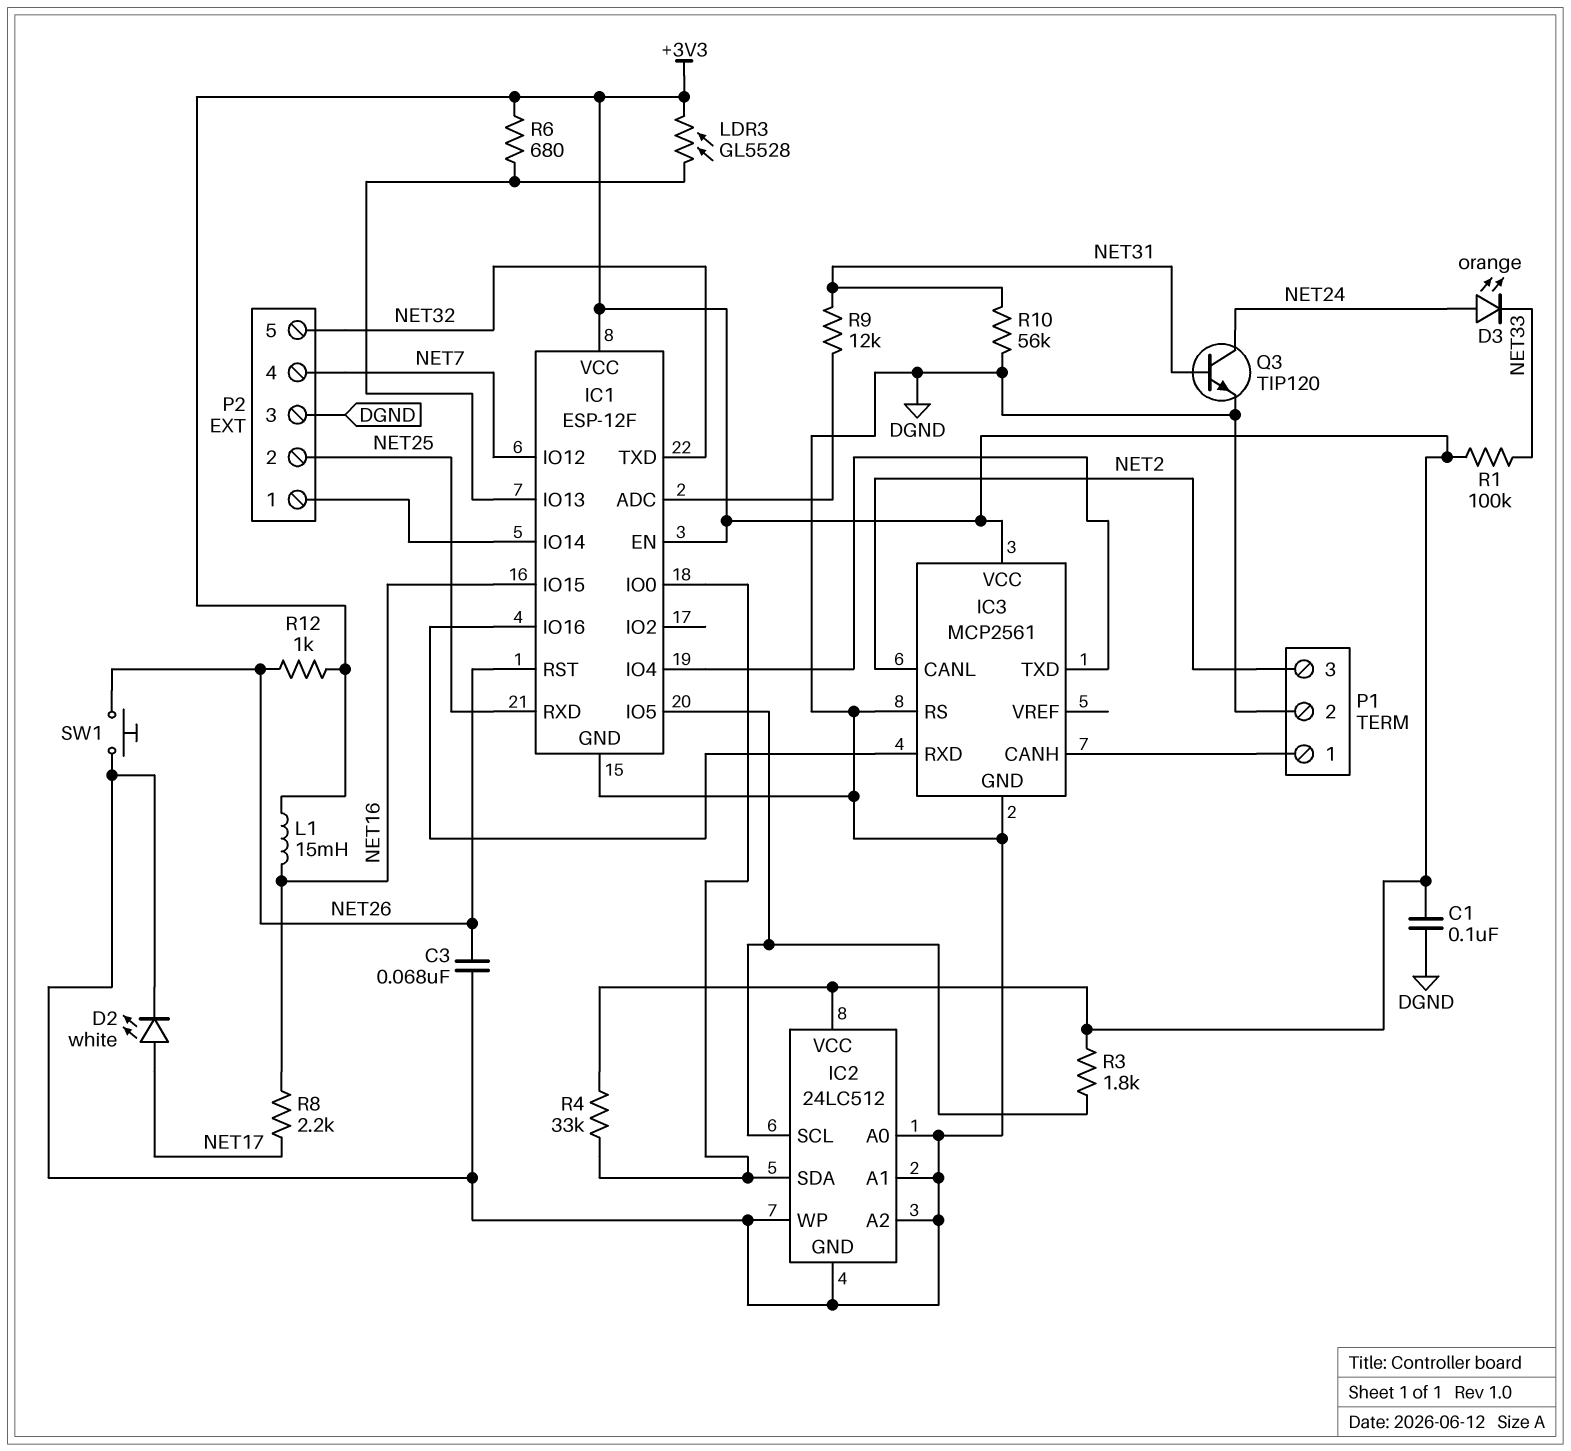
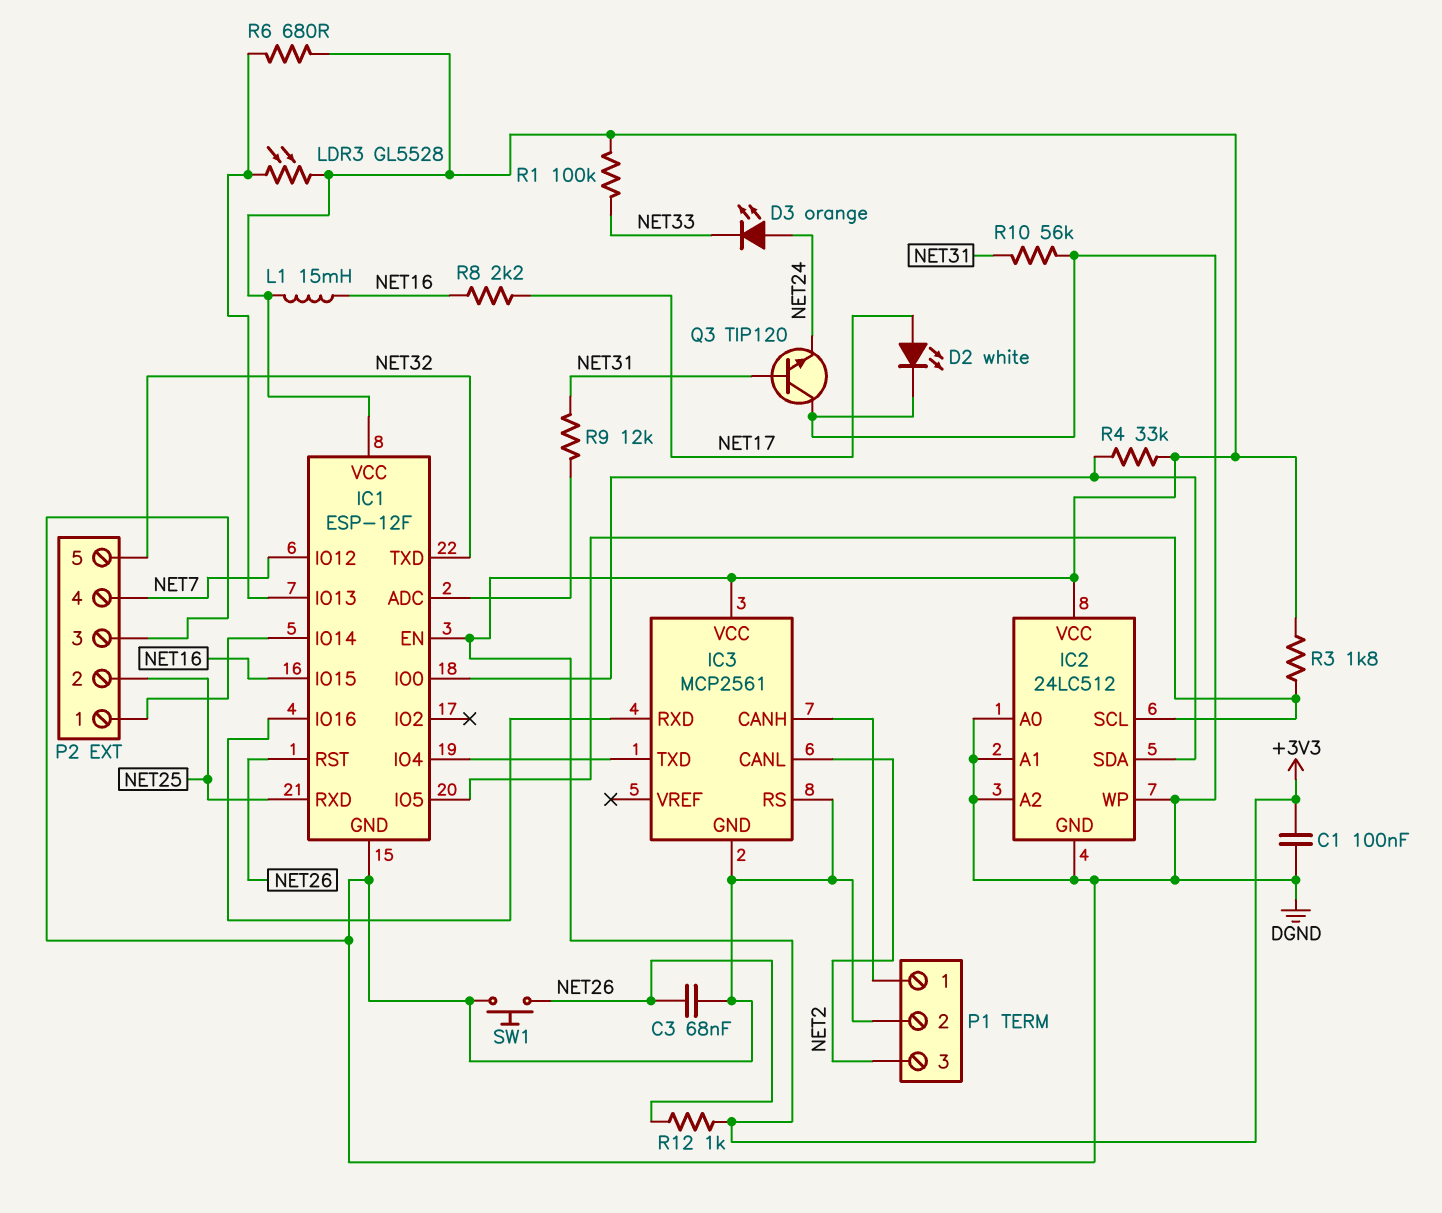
Q3: NPN TIP120 (B NET31, C NET24, E DGND) -> NPN TIP120 (B NET31, C DGND, E NET24)

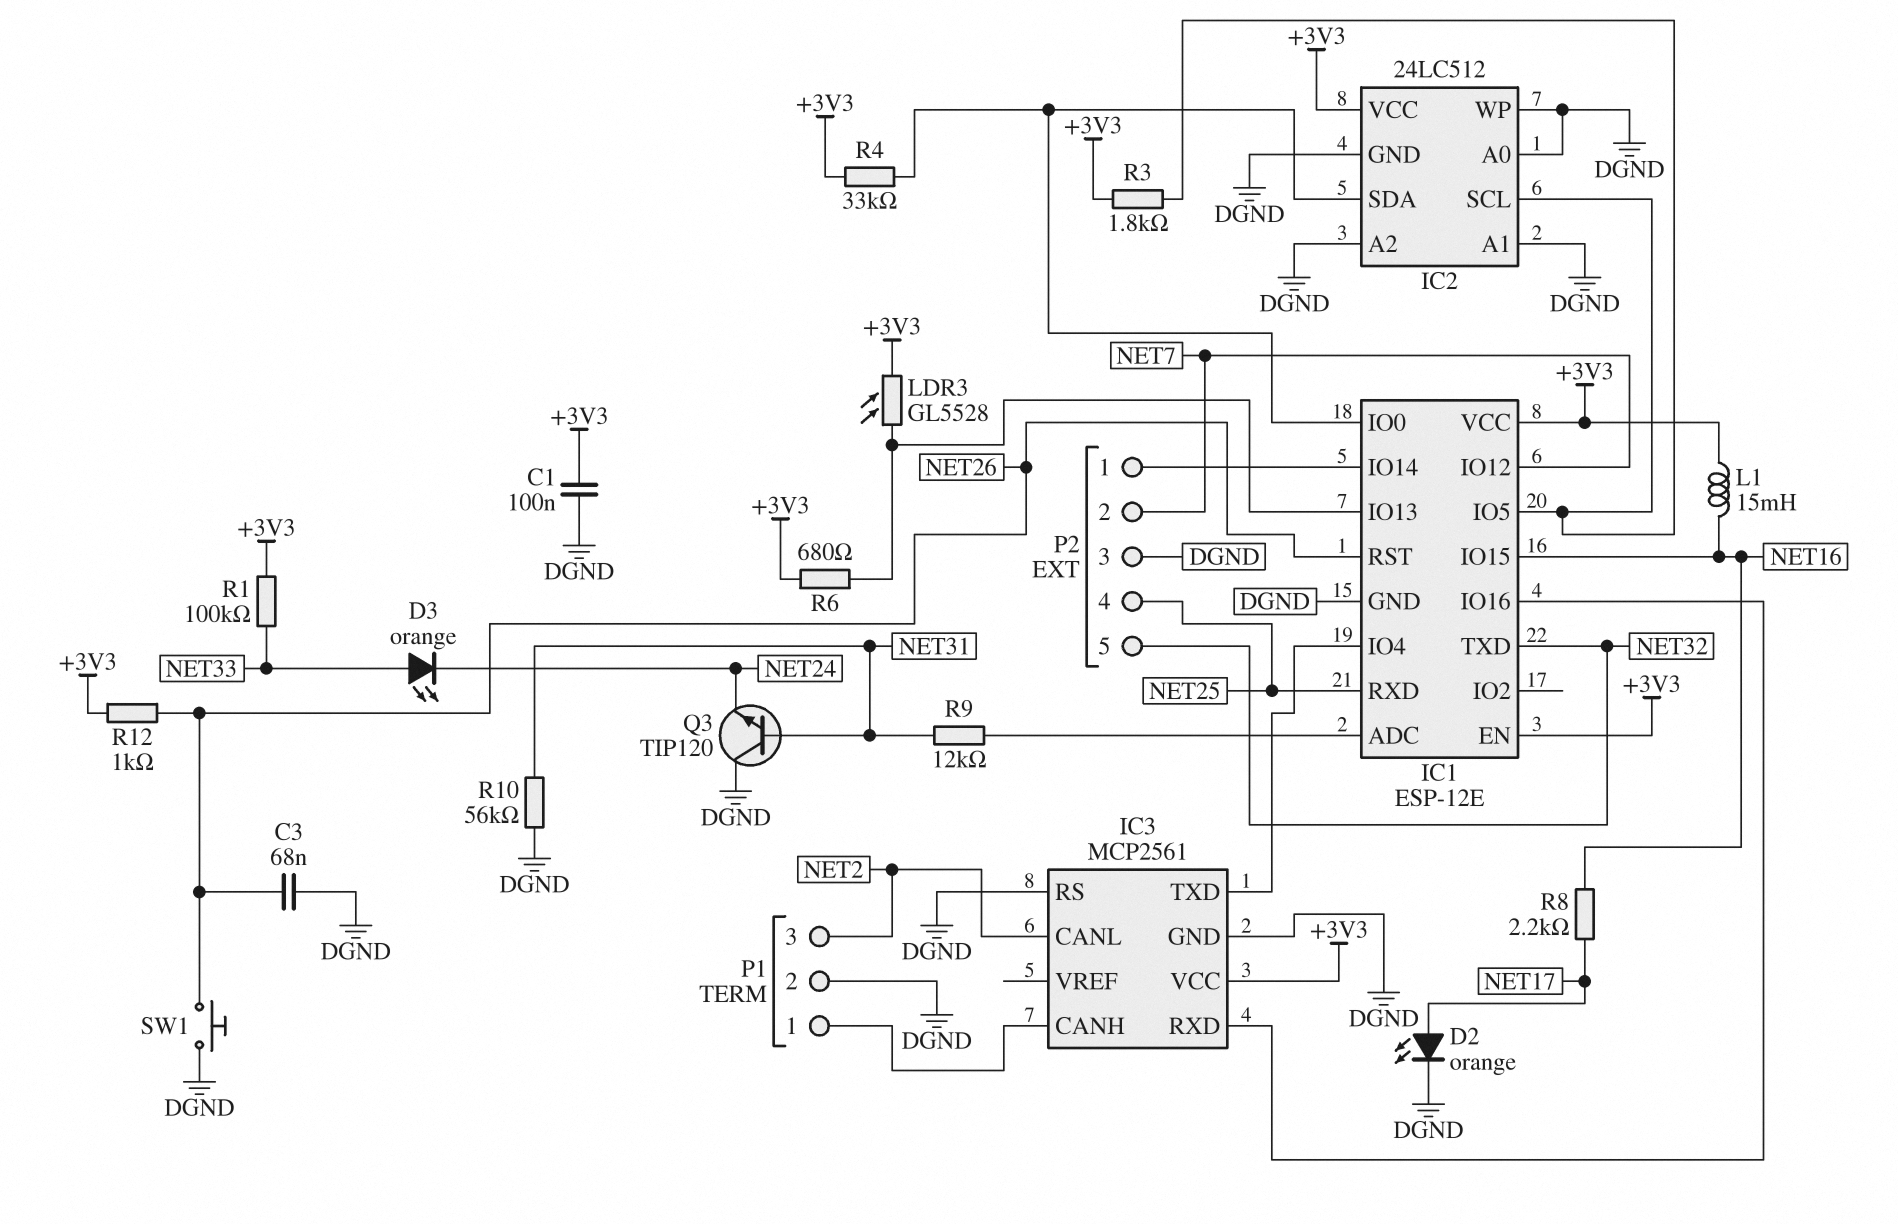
D2: LED white (A NET17, K DGND) -> LED orange (A NET17, K DGND)
D3: LED orange (A NET24, K NET33) -> LED orange (A NET33, K NET24)
IC1: ESP-12F -> ESP-12E
P2 pin 2: NET25 -> NET7
P2 pin 4: NET7 -> NET25

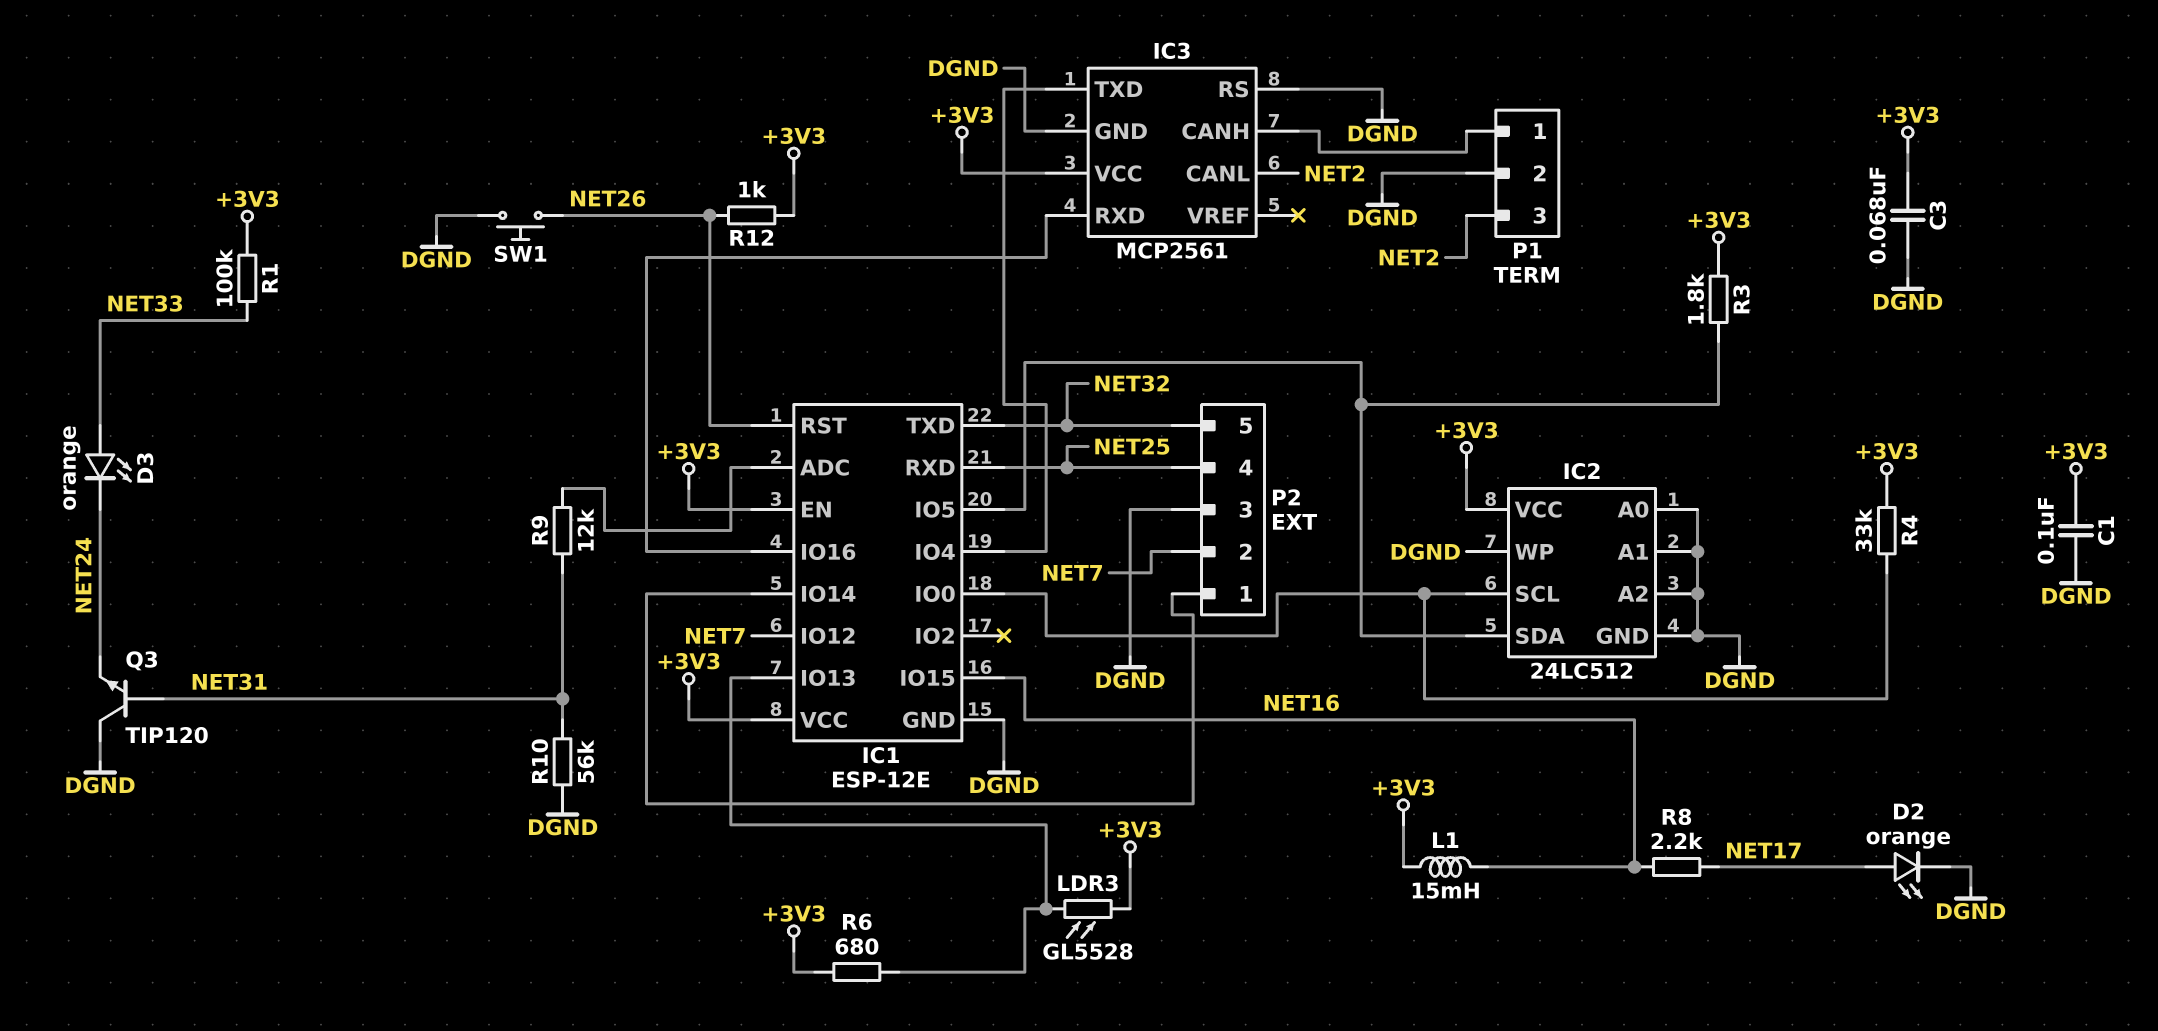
C3: 68nF (DGND, NET26) -> 68nF (+3V3, DGND)
IC2 pin SCL: IC1/IO5 -> IC1/IO0
IC2 pin SDA: IC1/IO0 -> IC1/IO5

